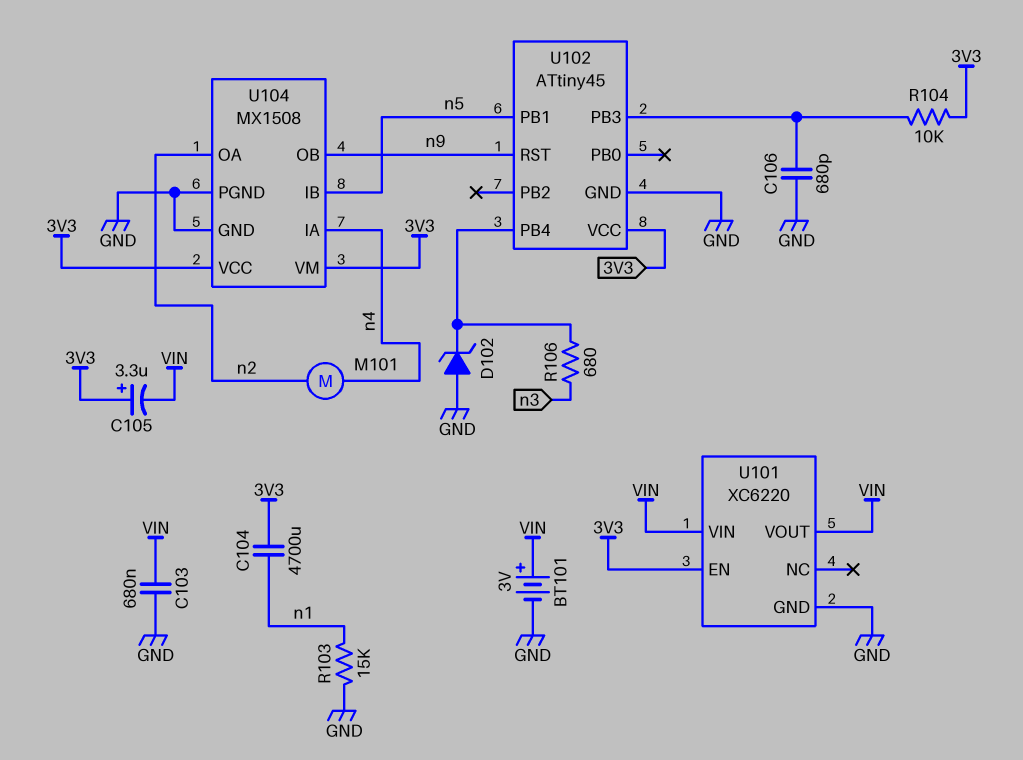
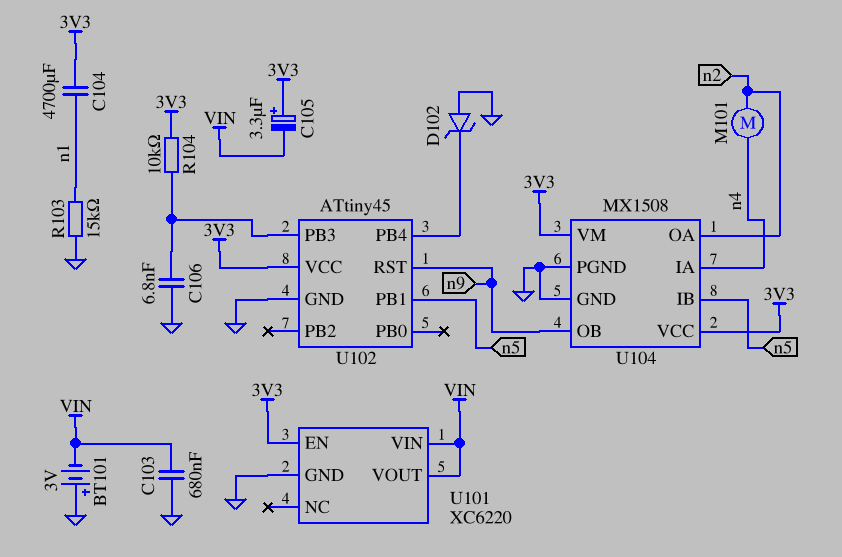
BT101: 3V (plus VIN, minus GND) -> 3V (plus GND, minus VIN)
C106: 680pF (GND, U102/PB3) -> 6.8nF (GND, U102/PB3)
R106: 680 (U102/PB4, n3) -> none

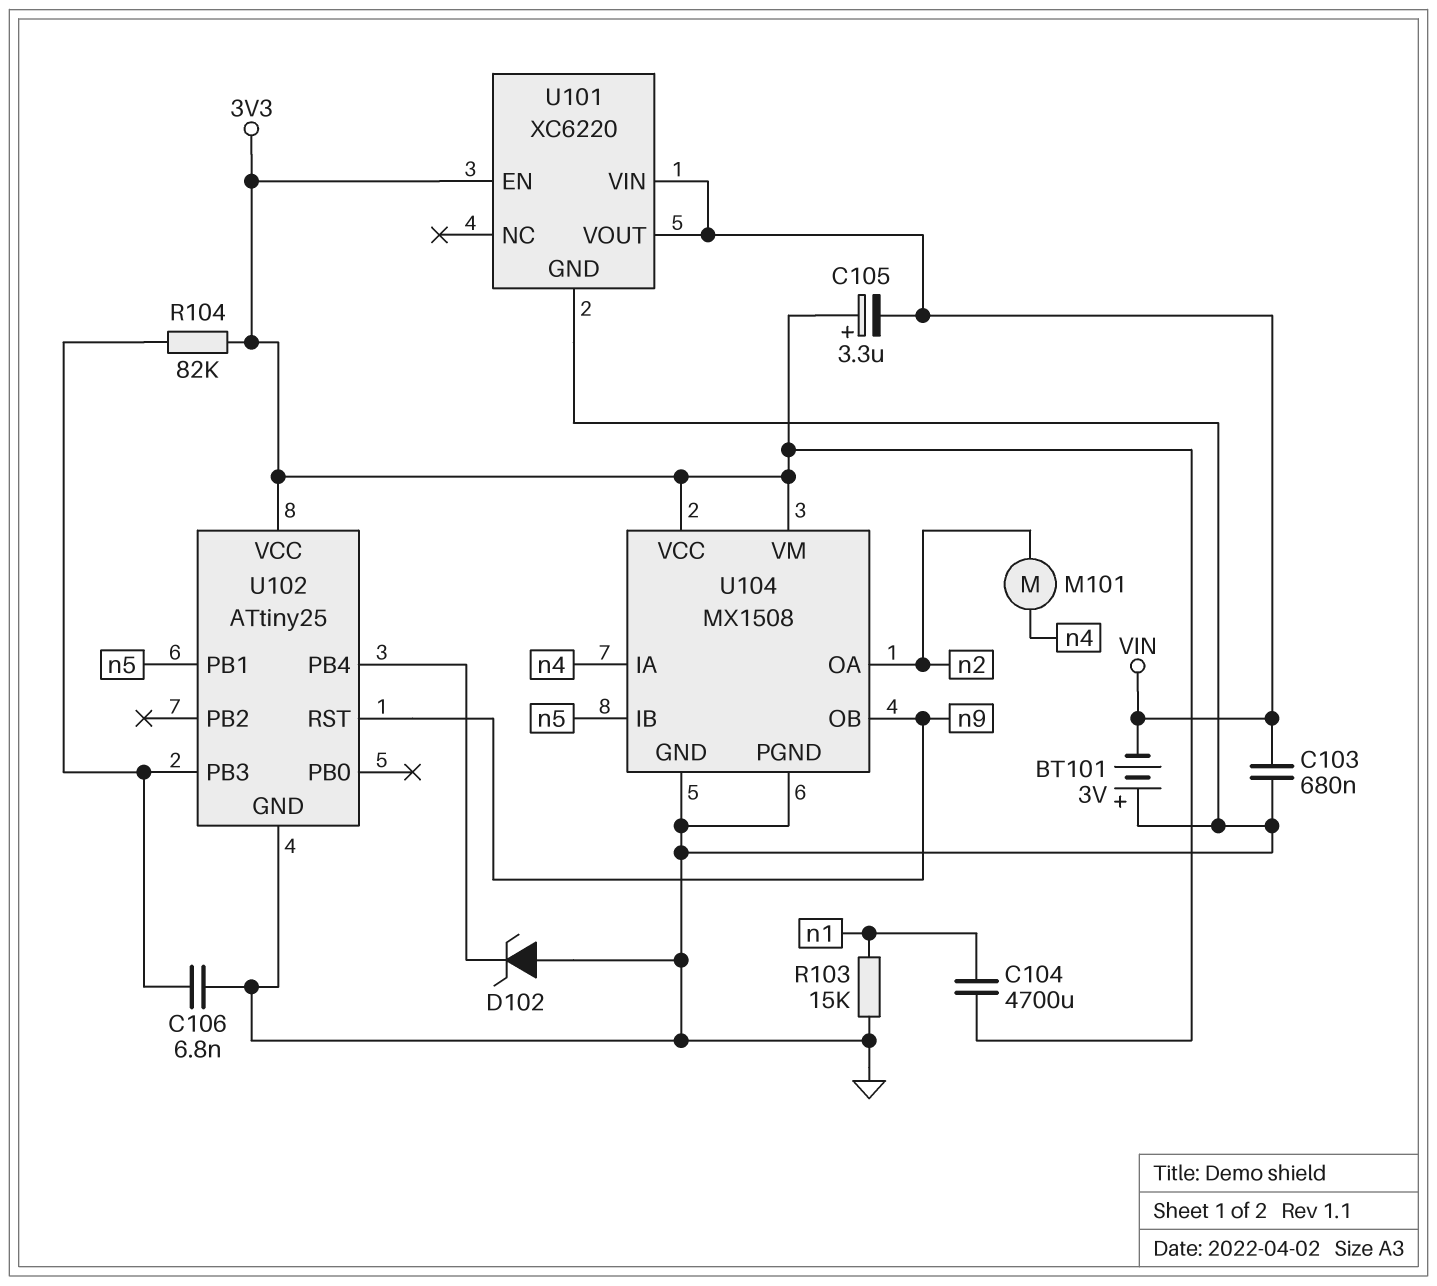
R104: 10k (3V3, U102/PB3) -> 82k (3V3, U102/PB3)
U102: ATtiny45 -> ATtiny25

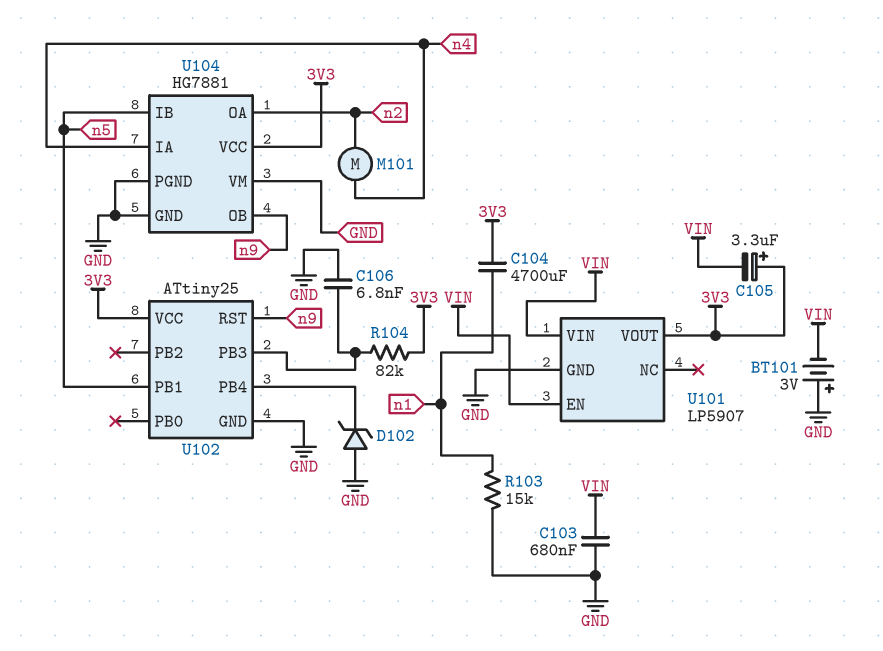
U101: XC6220 -> LP5907
U101 pin EN: 3V3 -> VIN
U101 pin VOUT: VIN -> 3V3
U104: MX1508 -> HG7881
U104 pin VM: 3V3 -> GND

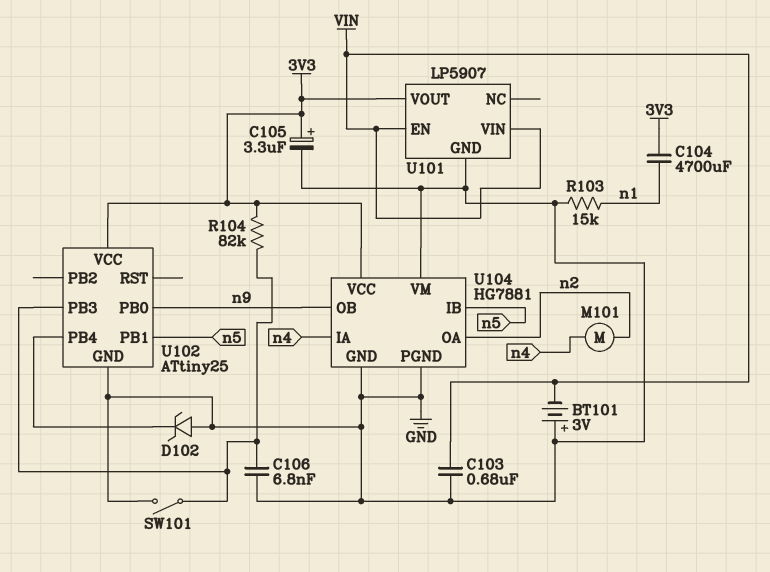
C105: 3.3uF (plus 3V3, minus VIN) -> 3.3uF (plus 3V3, minus GND)
SW101: none -> switch (GND, U102/PB3)
U102 pin PB0: none -> n9
U102 pin RST: n9 -> none

